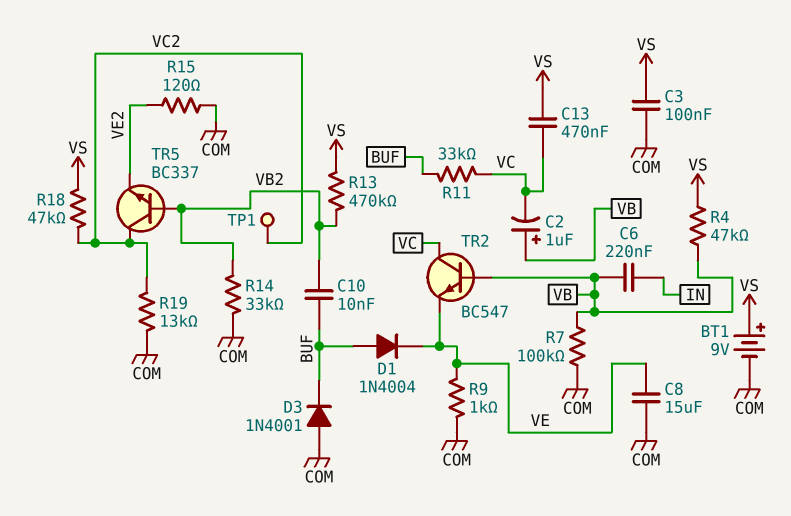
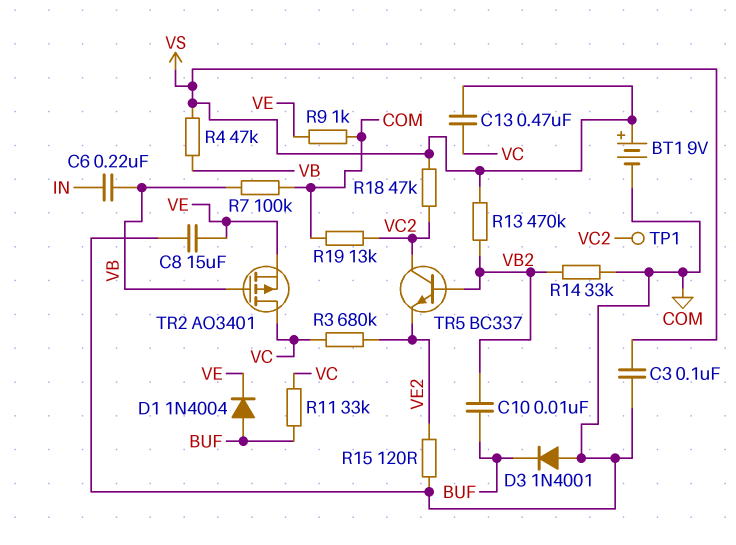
C2: 1uF (plus VB, minus VC) -> none
R3: none -> 680k (VC, VE2)
TR2: NPN BC547 (B VB, C VC, E VE) -> PMOS AO3401 (G VB, D VC, S VE)

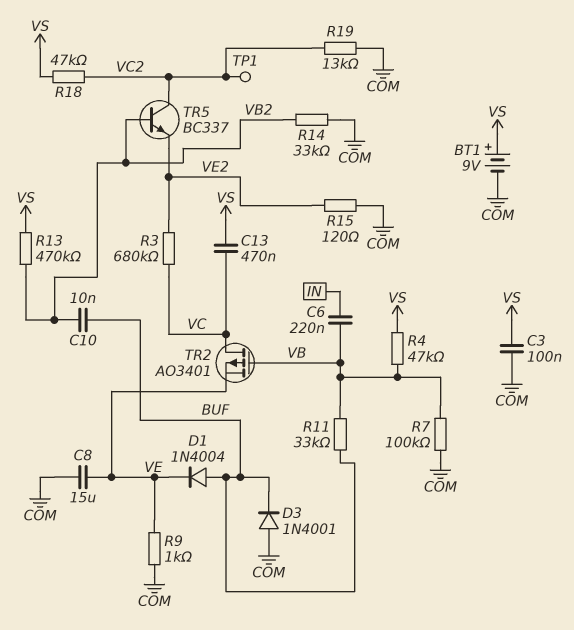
R11: 33k (BUF, VC) -> 33k (BUF, VB)

